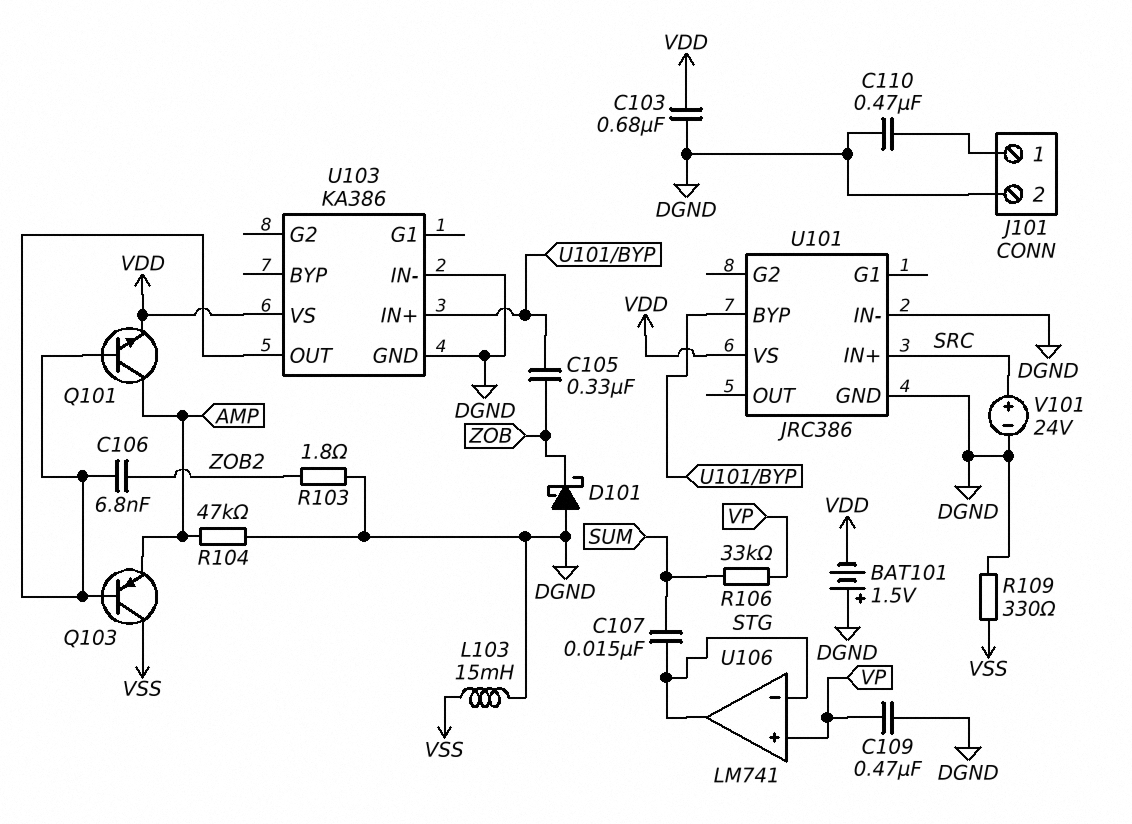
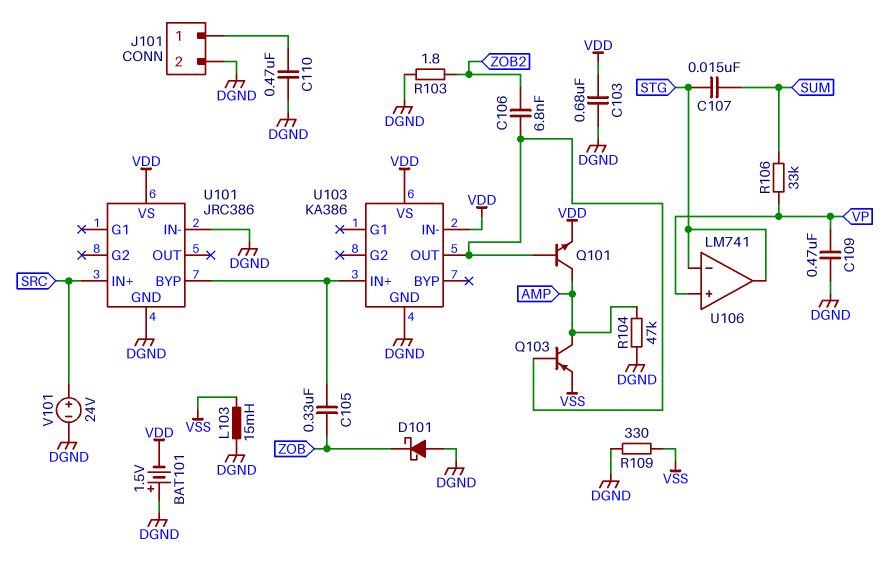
Q103: PNP (B U103/OUT, C VSS, E AMP) -> PNP (B U103/OUT, C AMP, E VSS)
U103 pin IN-: DGND -> VDD

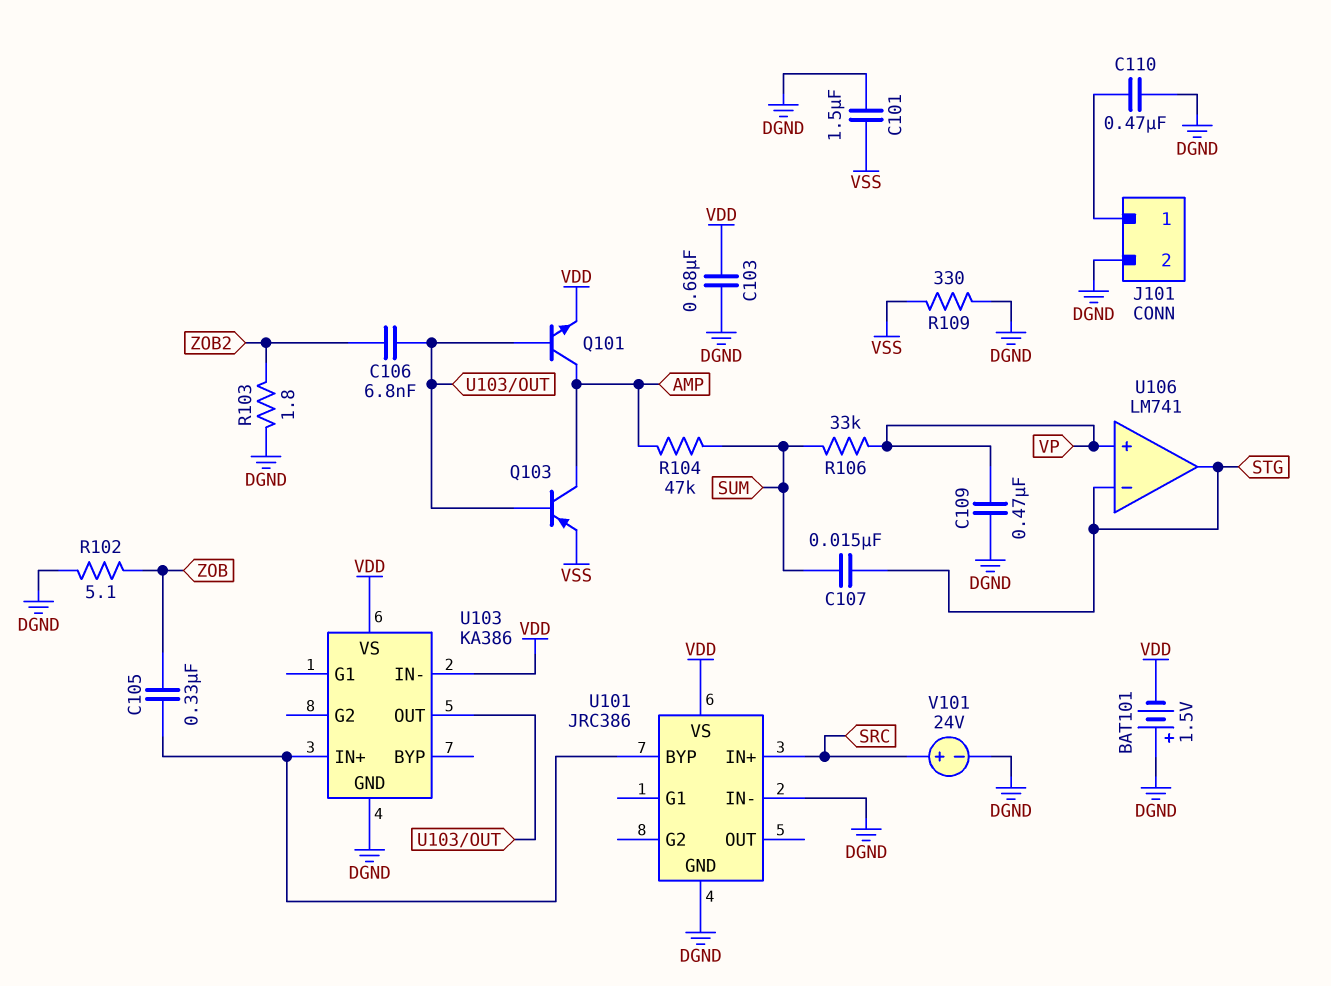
C101: none -> 1.5uF (DGND, VSS)
D101: schottky (A DGND, K ZOB) -> none
L103: 15mH (DGND, VSS) -> none
R102: none -> 5.1 (DGND, ZOB)
R104: 47k (AMP, DGND) -> 47k (AMP, SUM)

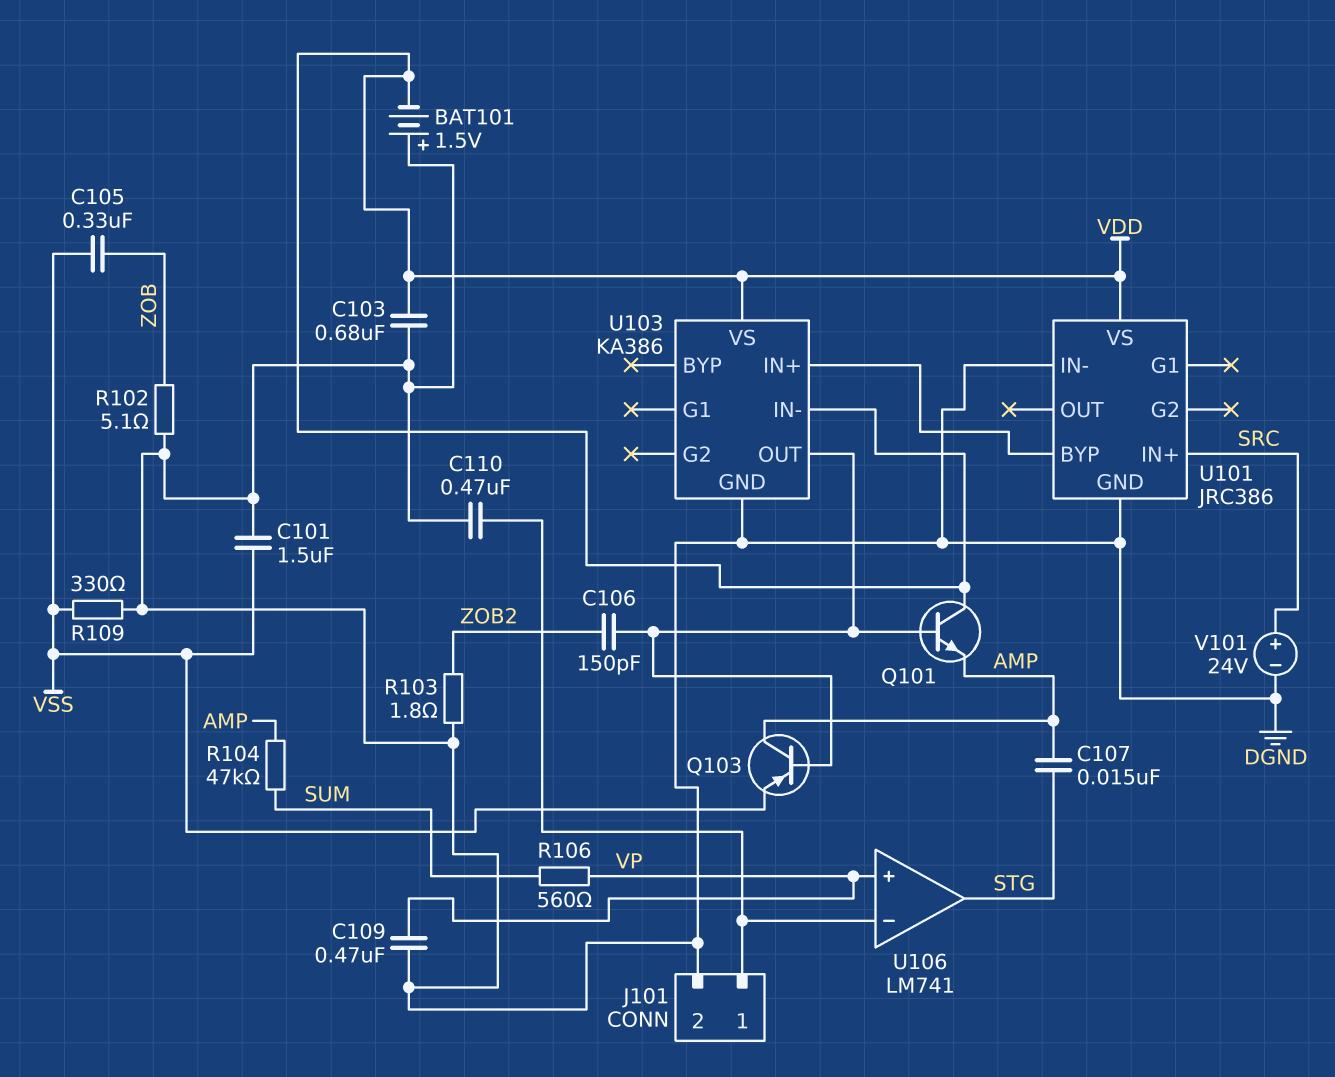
C105: 330nF (U101/BYP, ZOB) -> 330nF (VSS, ZOB)
C106: 6.8nF (U103/OUT, ZOB2) -> 150pF (U103/OUT, ZOB2)
C107: 15nF (STG, SUM) -> 15nF (AMP, STG)
Q101: NPN (B U103/OUT, C AMP, E VDD) -> NPN (B U103/OUT, C VDD, E AMP)
R106: 33k (SUM, VP) -> 560 (SUM, VP)
U106 pin in-: STG -> J101/1

